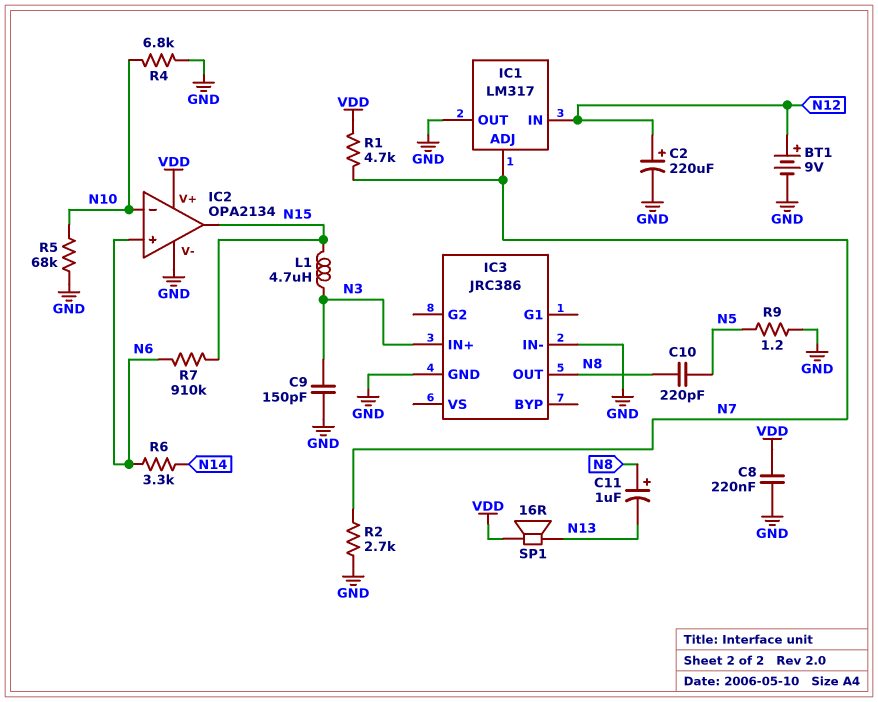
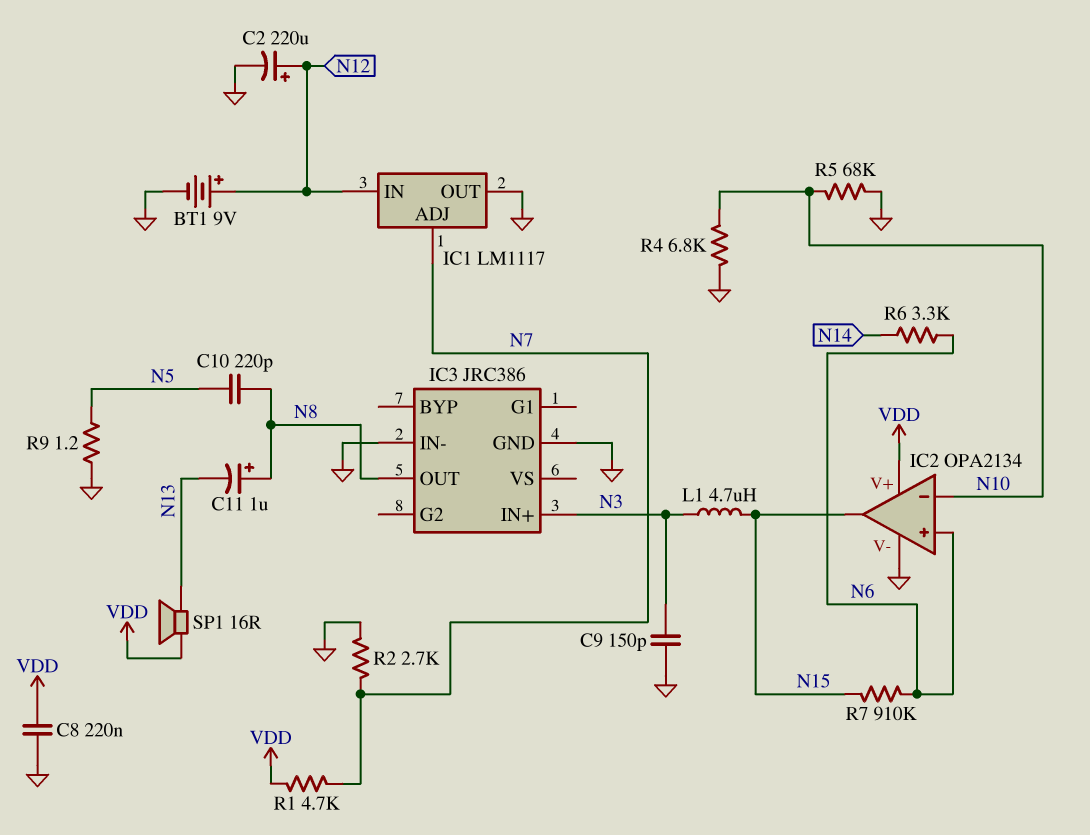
IC1: LM317 -> LM1117

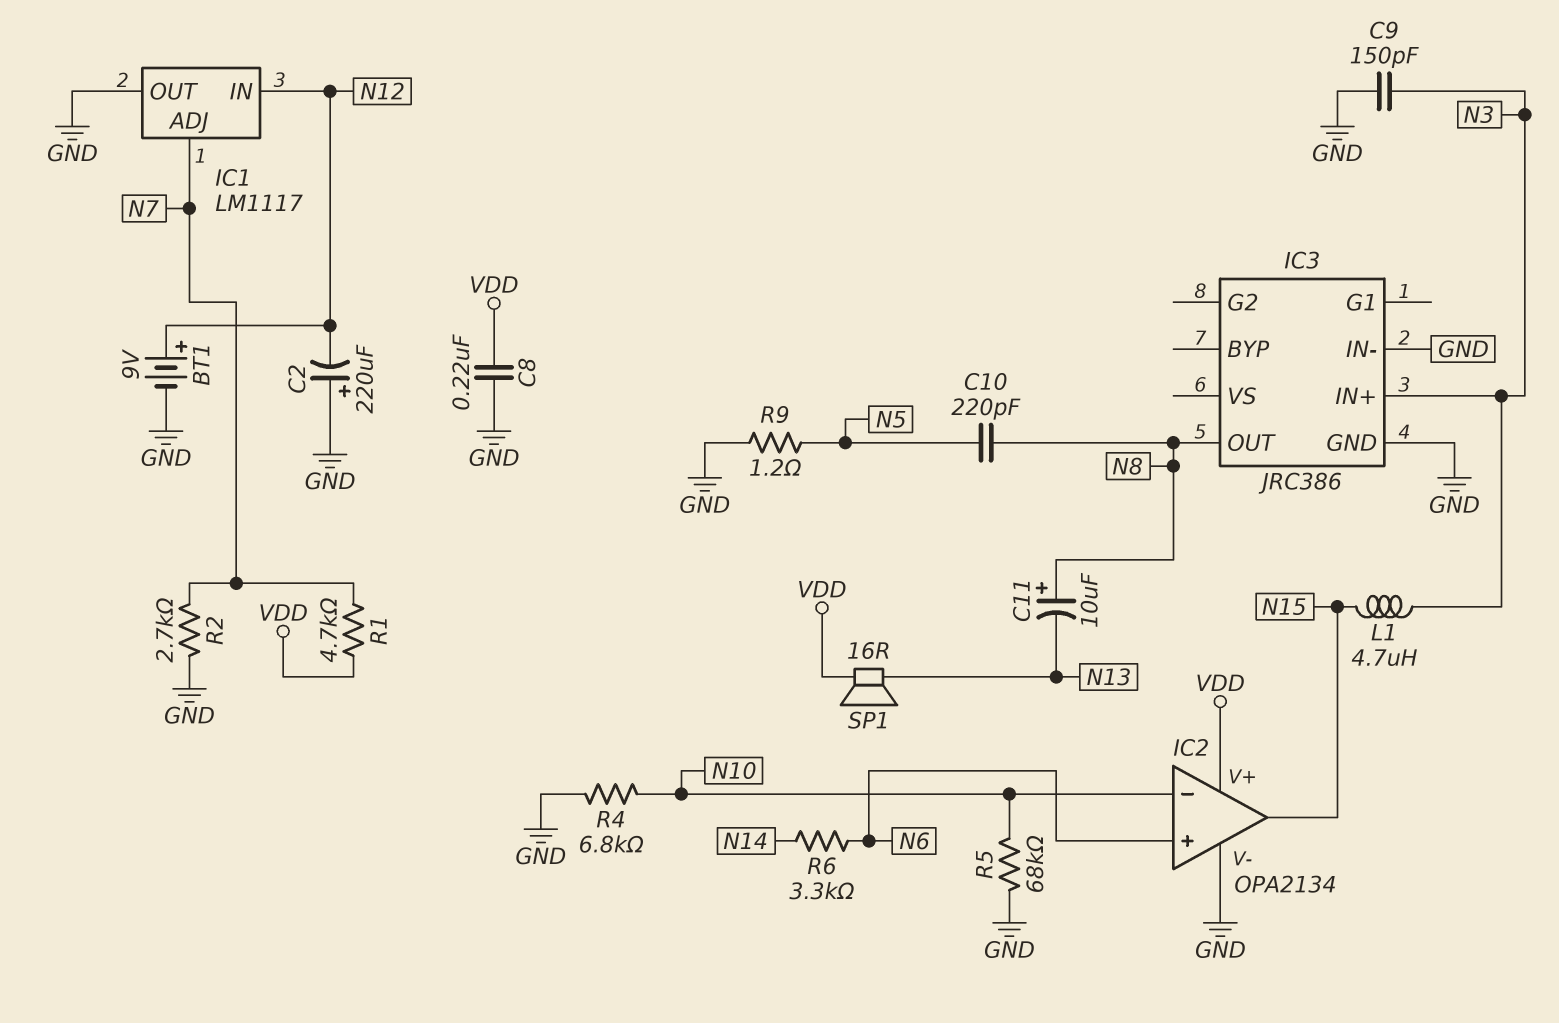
C2: 220uF (plus N12, minus GND) -> 220uF (plus GND, minus N12)
C11: 1uF (plus N8, minus N13) -> 10uF (plus N8, minus N13)
R7: 910k (N6, N15) -> none

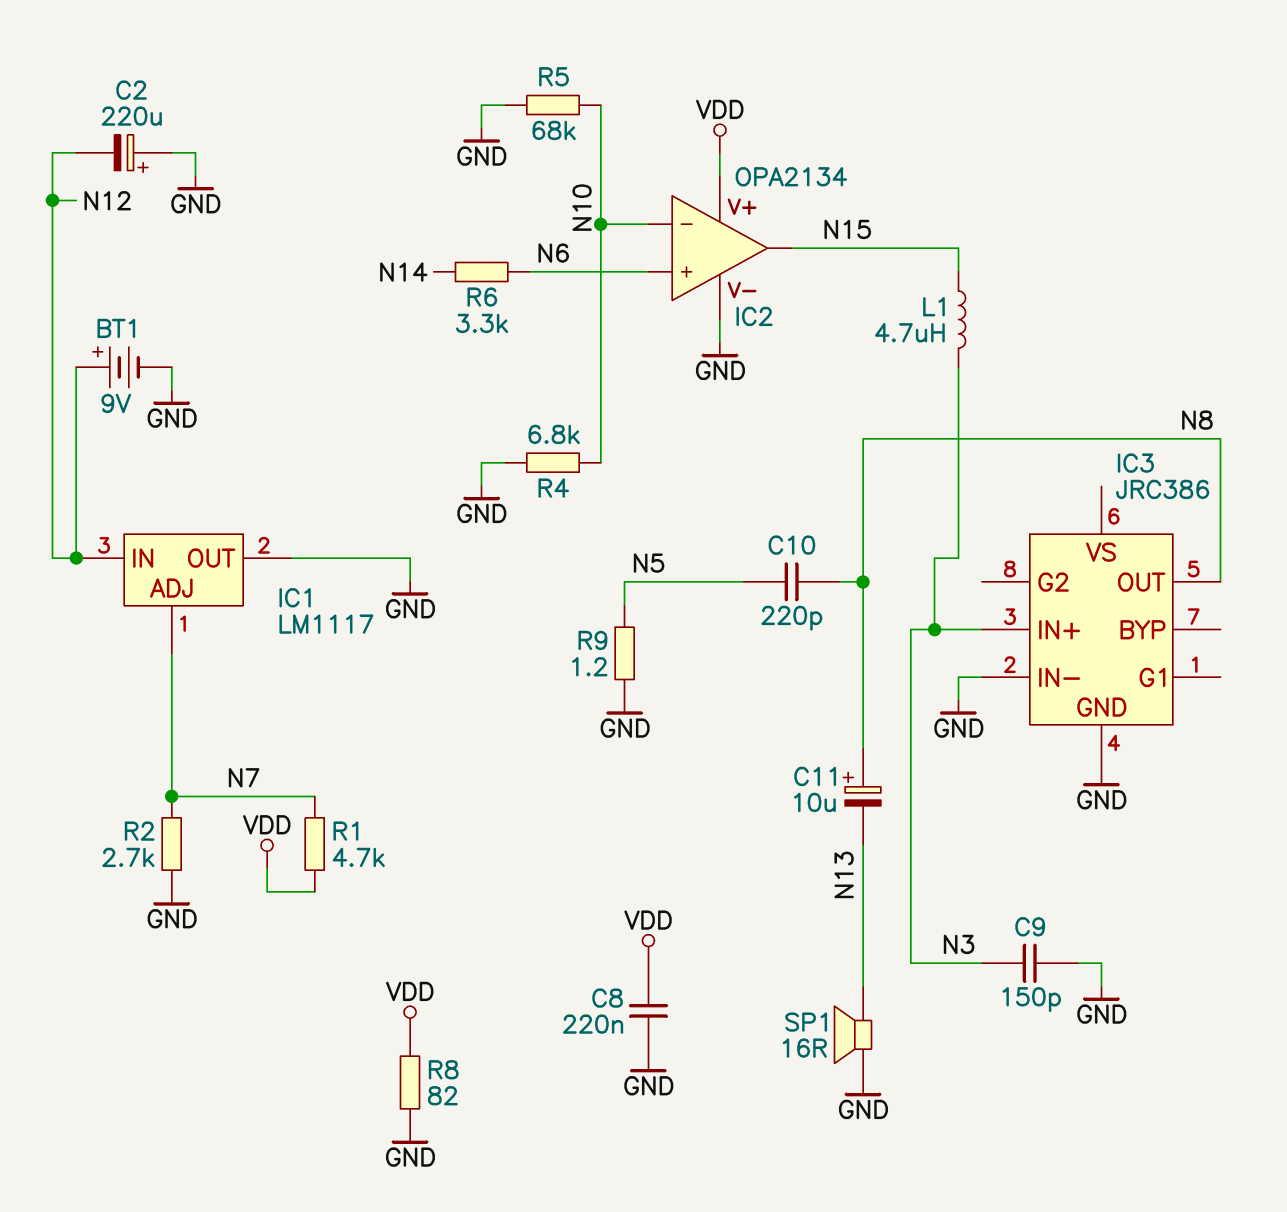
R8: none -> 82 (GND, VDD)
SP1: speaker 16R (N13, VDD) -> speaker 16R (GND, N13)

